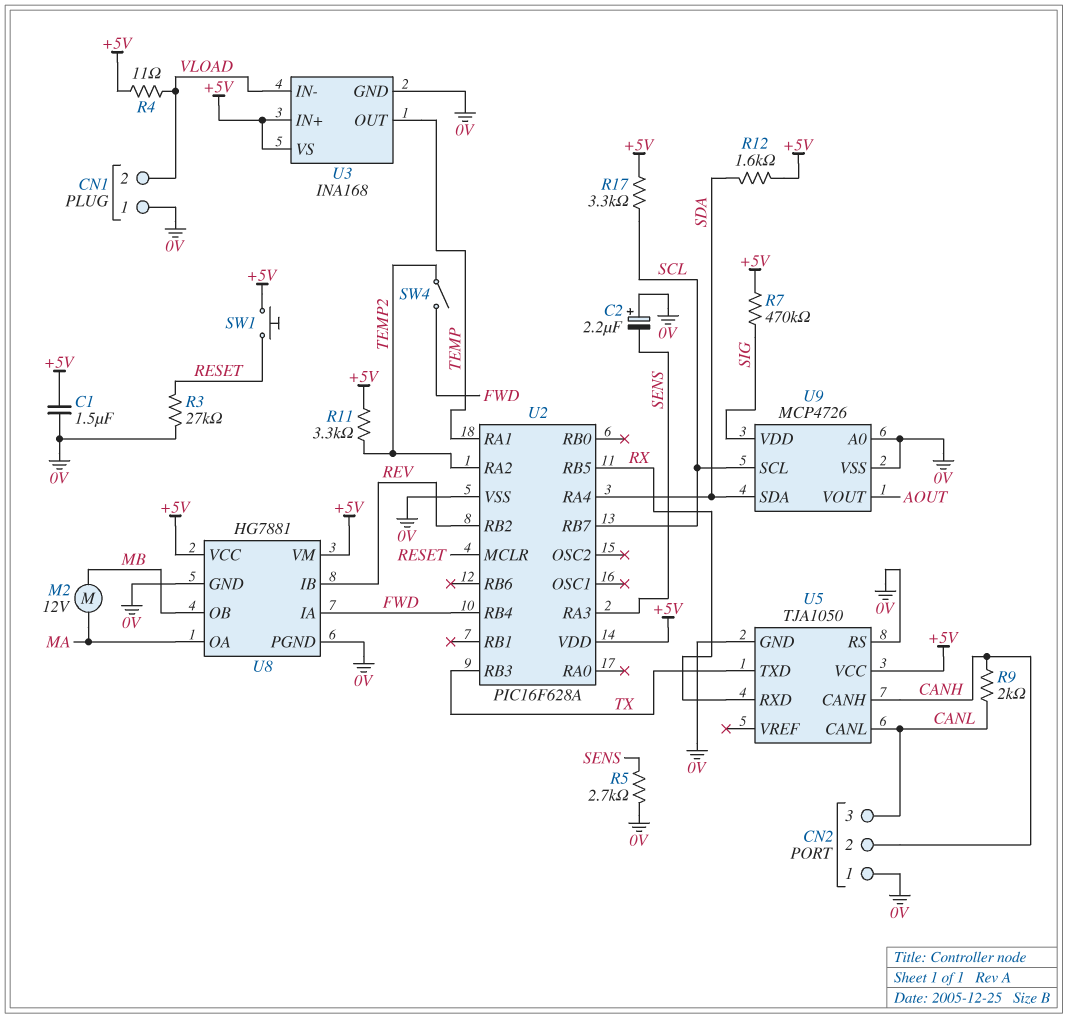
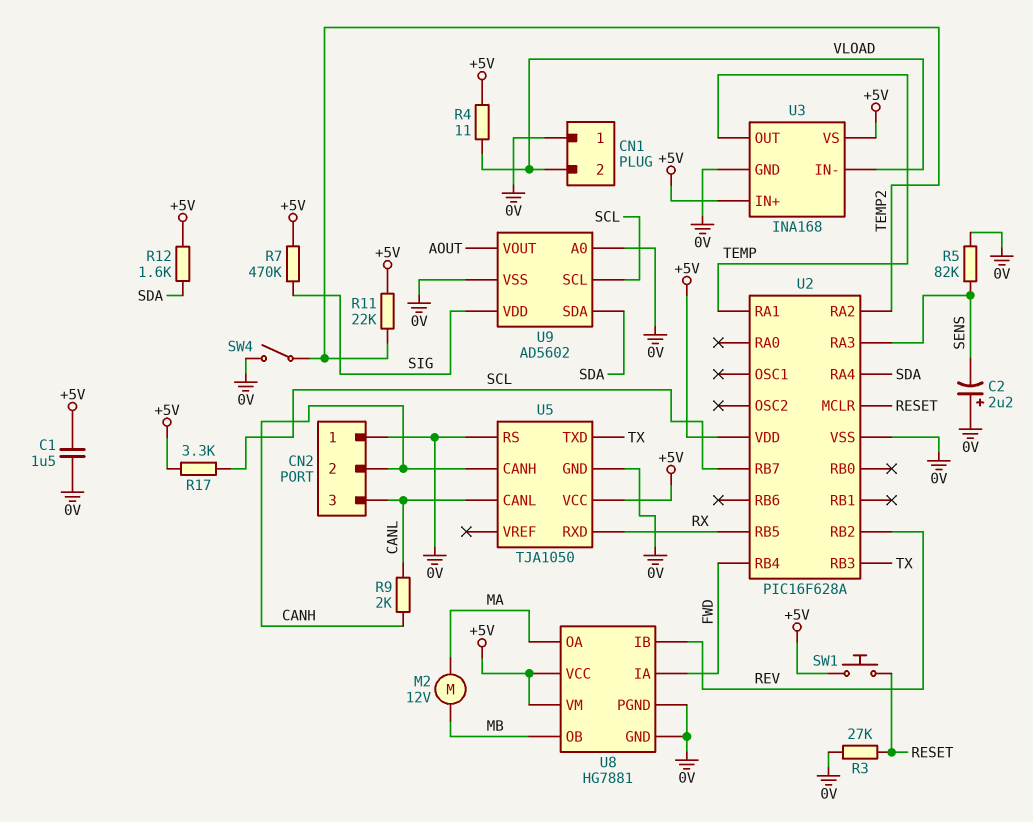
R5: 2.7k (0V, SENS) -> 82k (0V, SENS)
R11: 3.3k (+5V, TEMP2) -> 22k (+5V, TEMP2)
SW4: switch (FWD, TEMP2) -> switch (0V, TEMP2)
U9: MCP4726 -> AD5602

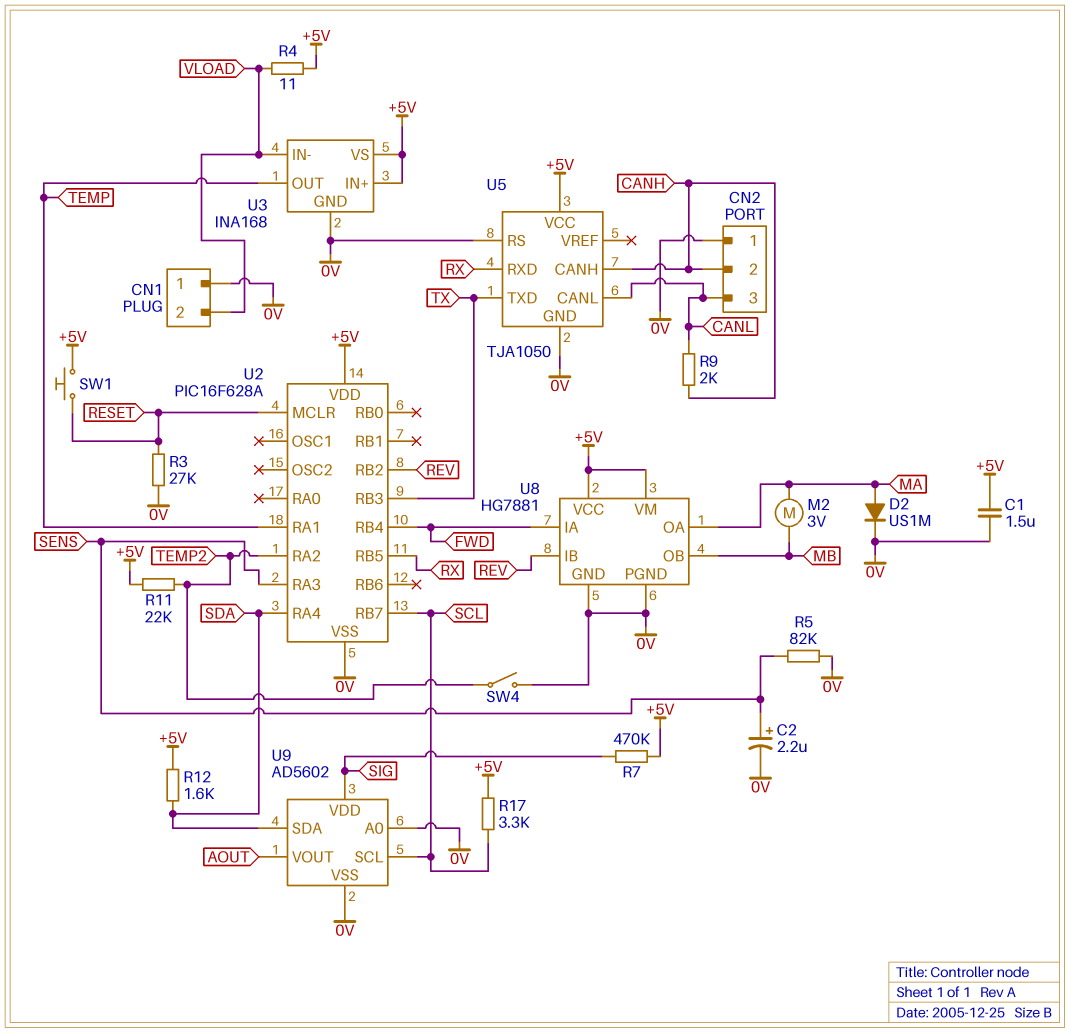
C2: 2.2uF (plus 0V, minus SENS) -> 2.2uF (plus SENS, minus 0V)
D2: none -> diode US1M (A MA, K 0V)
M2: motor 12V (MA, MB) -> motor 3V (MA, MB)

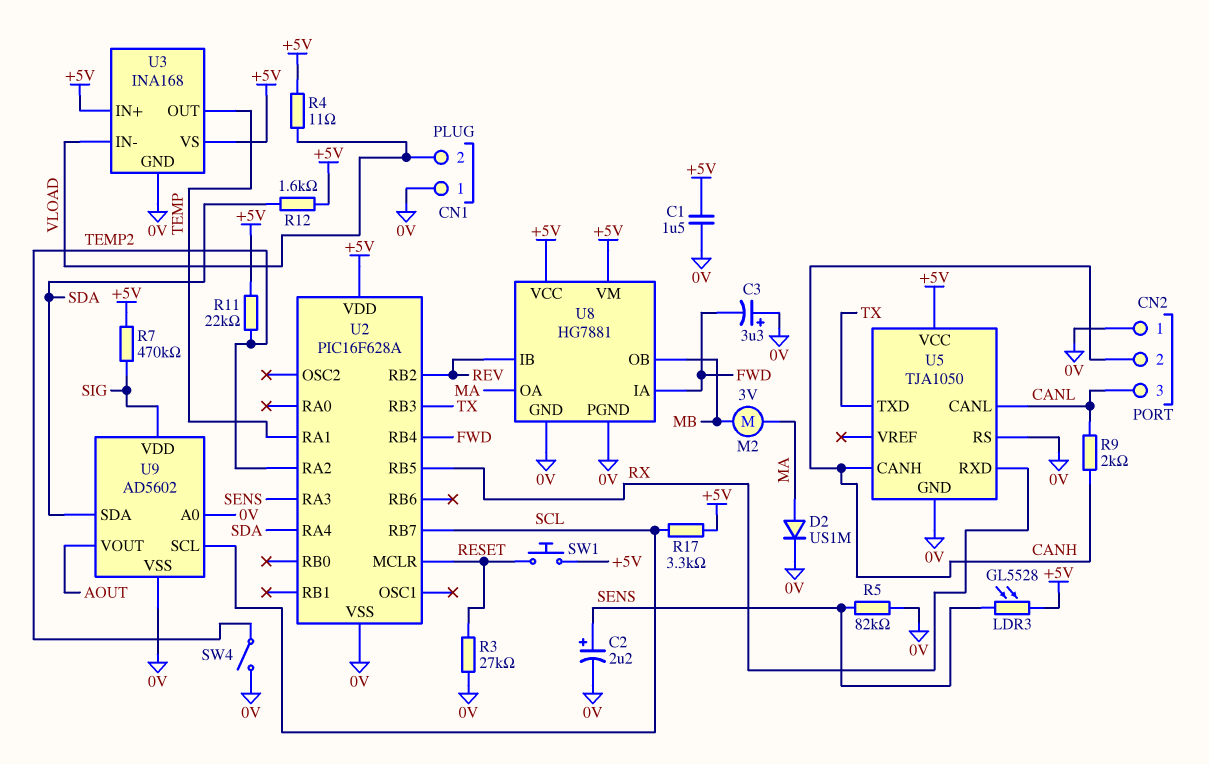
C3: none -> 3.3uF (plus 0V, minus FWD)
LDR3: none -> GL5528 (+5V, SENS)

